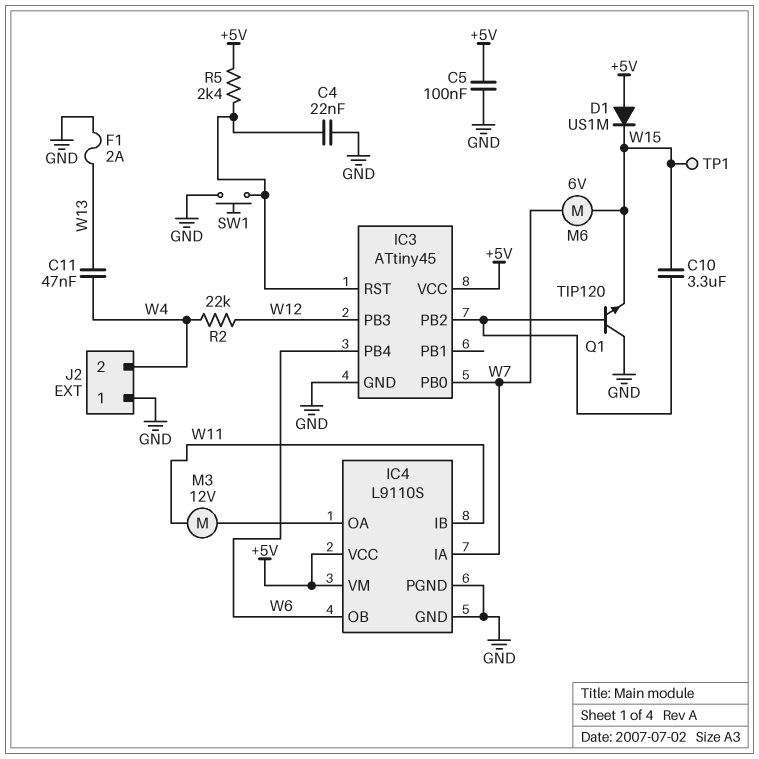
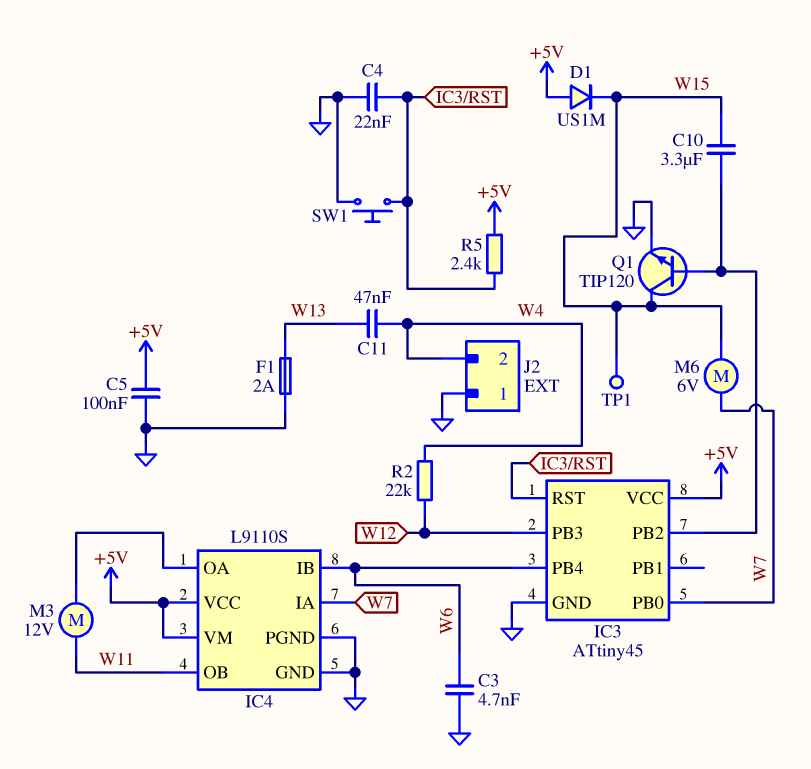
C3: none -> 4.7nF (GND, W6)
IC4 pin IB: W11 -> W6
IC4 pin OB: W6 -> W11
Q1: NPN TIP120 (B IC3/PB2, C GND, E W15) -> NPN TIP120 (B IC3/PB2, C W15, E GND)

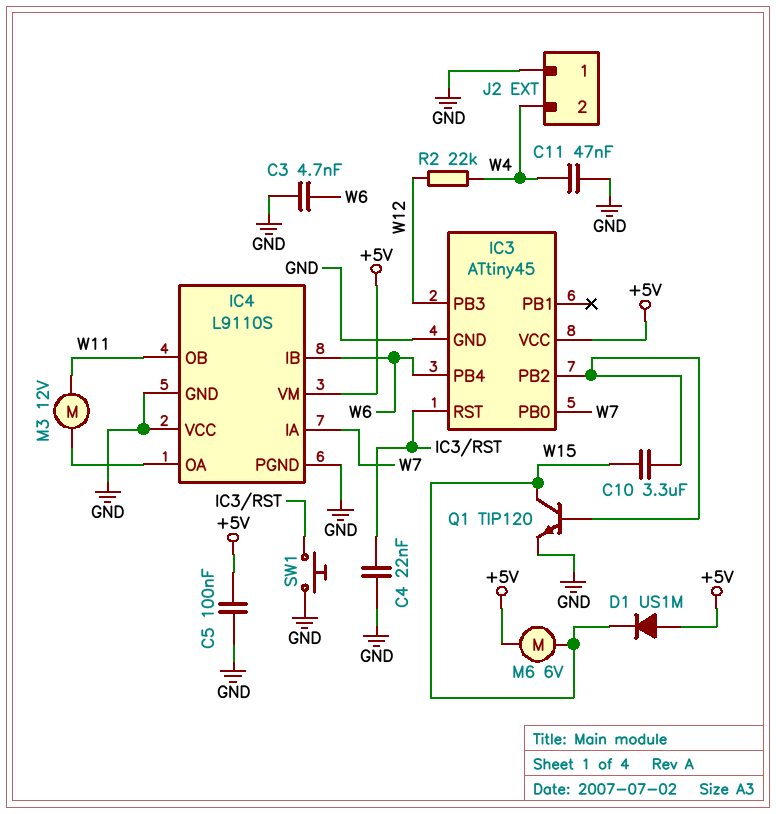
C11: 47nF (W4, W13) -> 47nF (GND, W4)
F1: 2A (GND, W13) -> none
IC4 pin VCC: +5V -> GND
M6: motor 6V (W7, W15) -> motor 6V (+5V, W15)
R5: 2.4k (+5V, IC3/RST) -> none
TP1: test point (W15) -> none

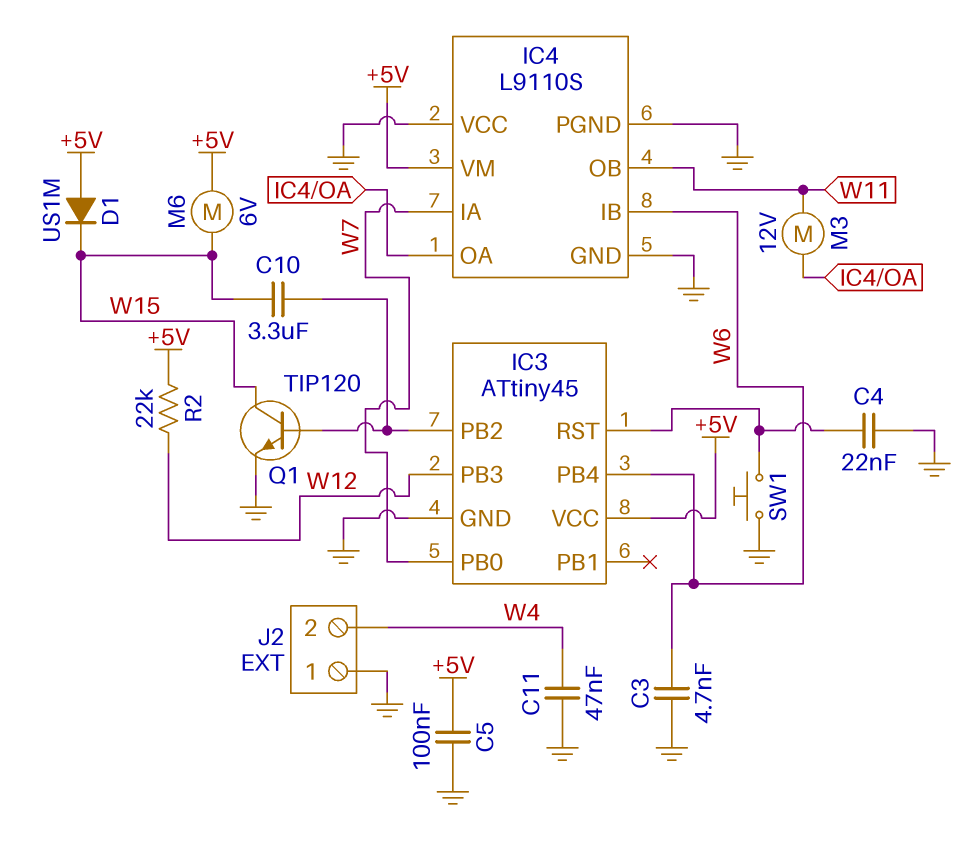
R2: 22k (W4, W12) -> 22k (+5V, W12)

